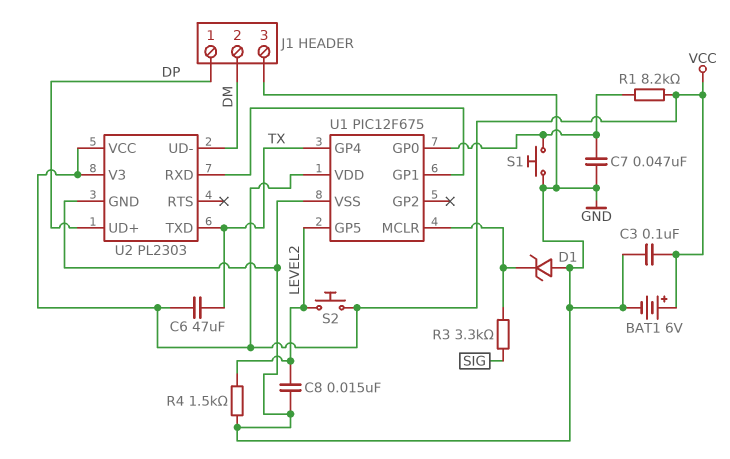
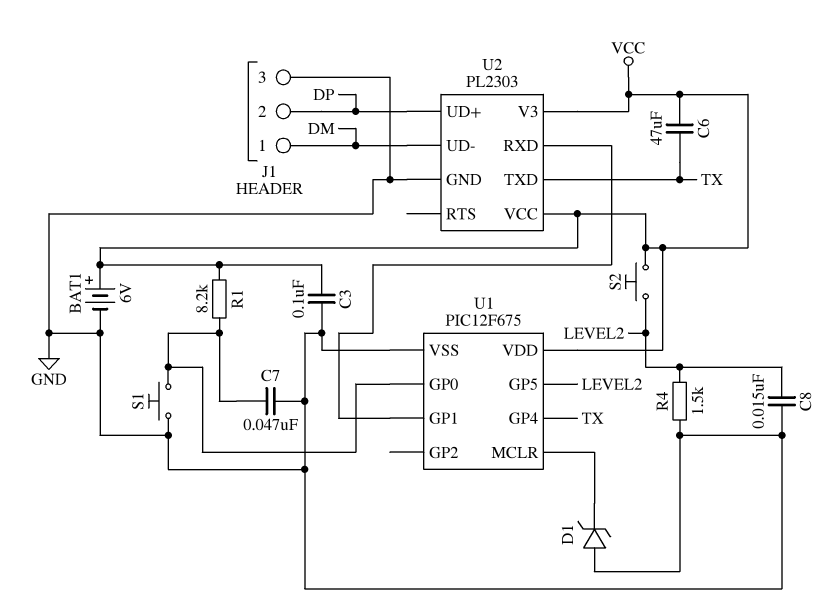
J1 pin 1: DP -> DM
J1 pin 2: DM -> DP
R3: 3.3k (SIG, U1/MCLR) -> none

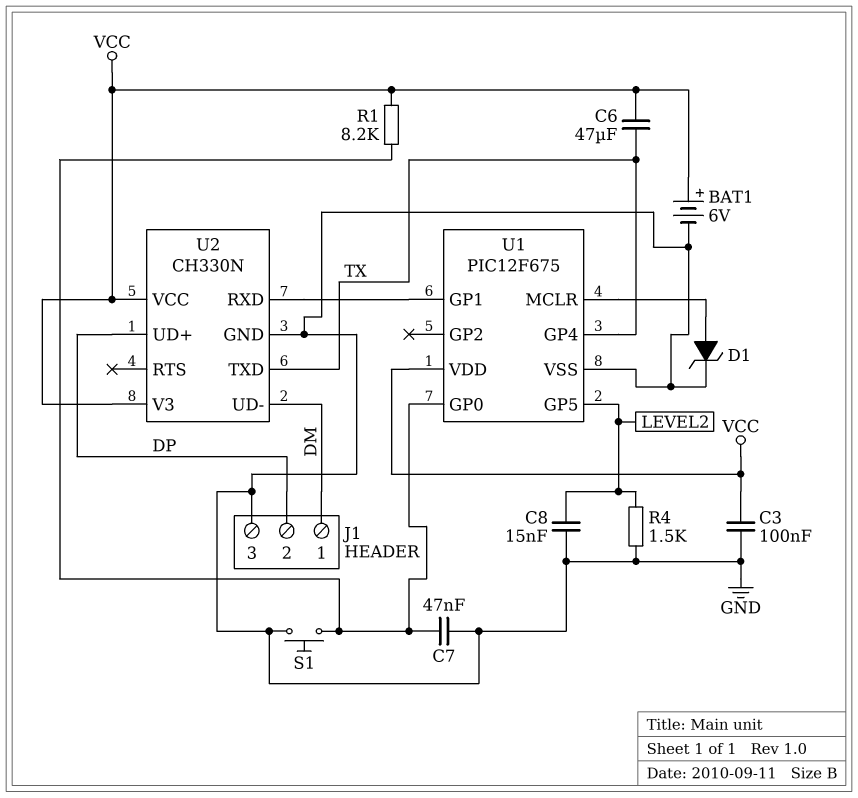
D1: zener (A GND, K U1/MCLR) -> zener (A U1/MCLR, K GND)
S2: button (LEVEL2, VCC) -> none
U2: PL2303 -> CH330N

